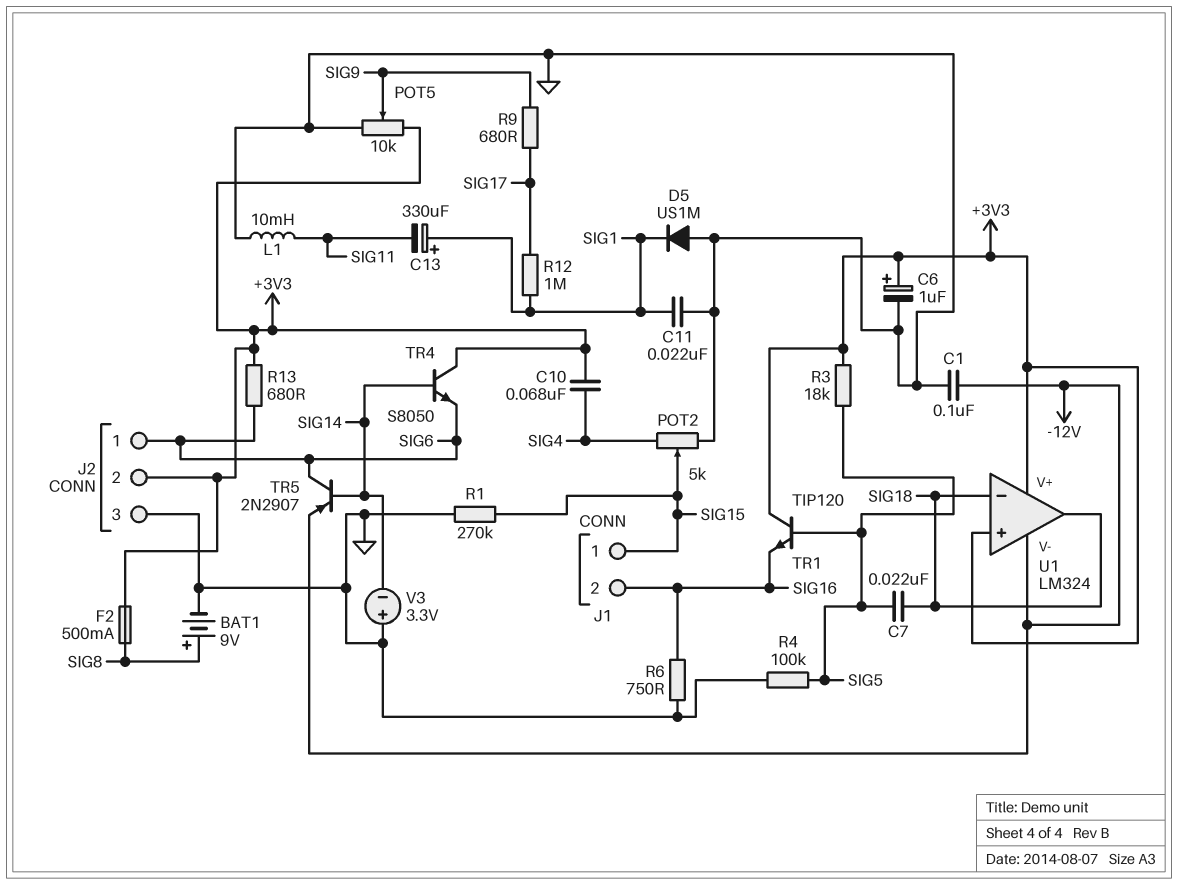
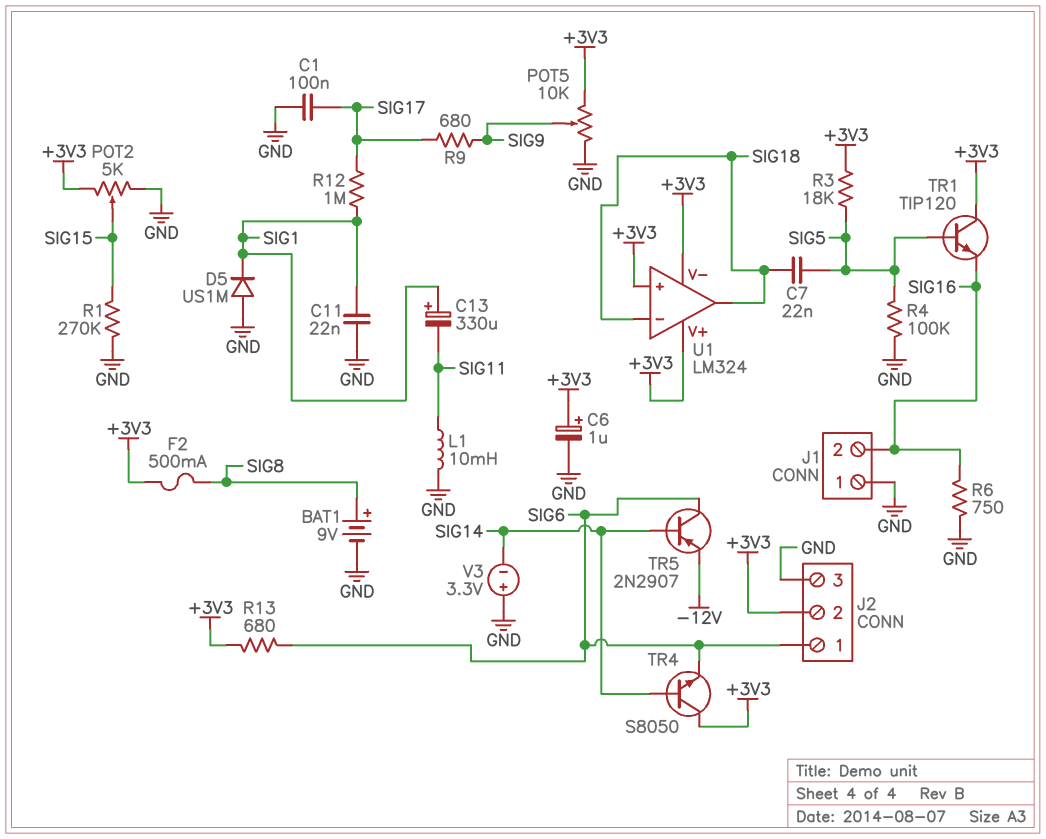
C1: 100nF (-12V, GND) -> 100nF (GND, SIG17)
C10: 68nF (+3V3, SIG4) -> none
J1 pin 1: SIG15 -> GND
POT2: 5k (GND, SIG4, wiper SIG15) -> 5k (+3V3, GND, wiper SIG15)
U1 pin V-: -12V -> +3V3

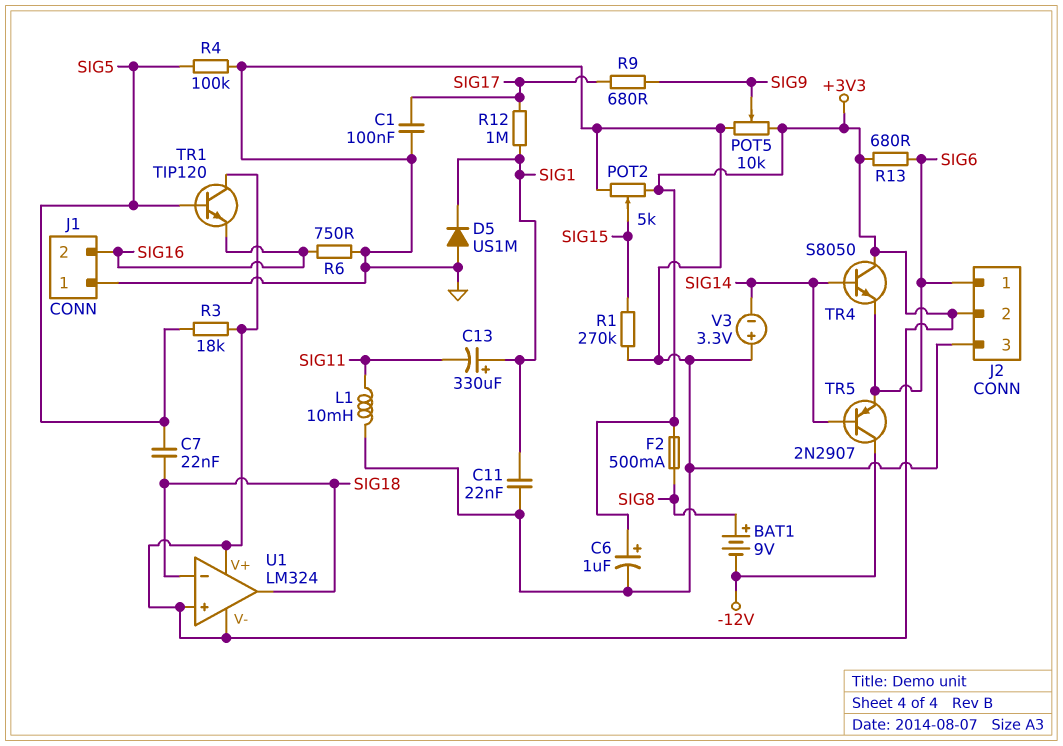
BAT1: 9V (plus SIG8, minus GND) -> 9V (plus SIG8, minus -12V)
TR5: PNP 2N2907 (B SIG14, C SIG6, E -12V) -> PNP 2N2907 (B SIG14, C -12V, E SIG6)

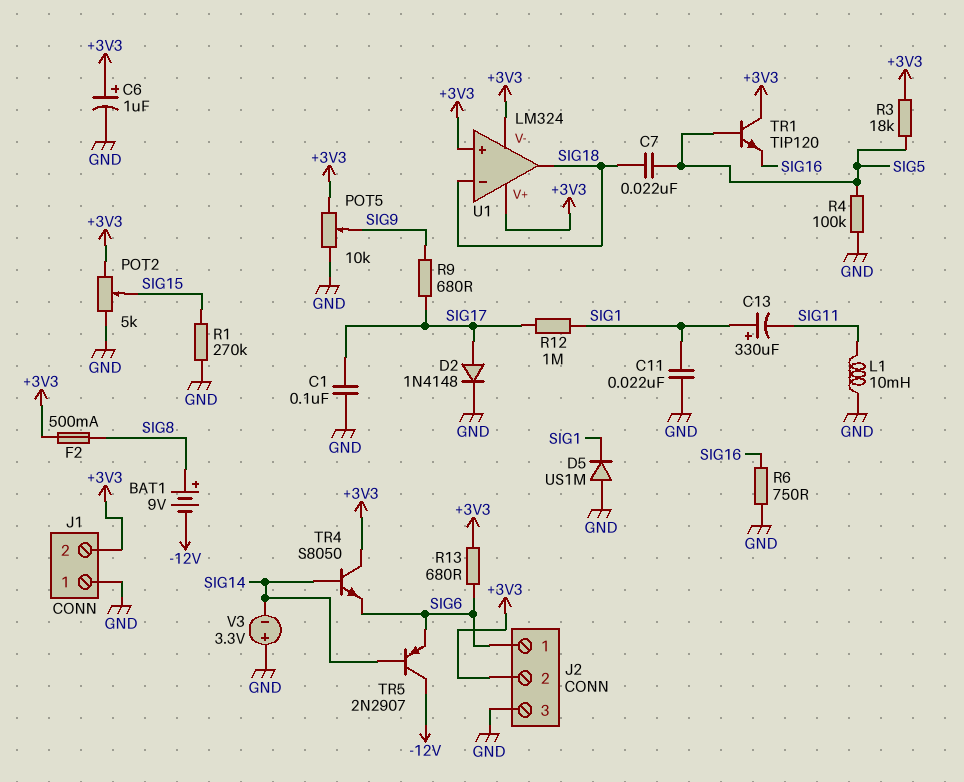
D2: none -> diode 1N4148 (A SIG17, K GND)
J1 pin 2: SIG16 -> +3V3

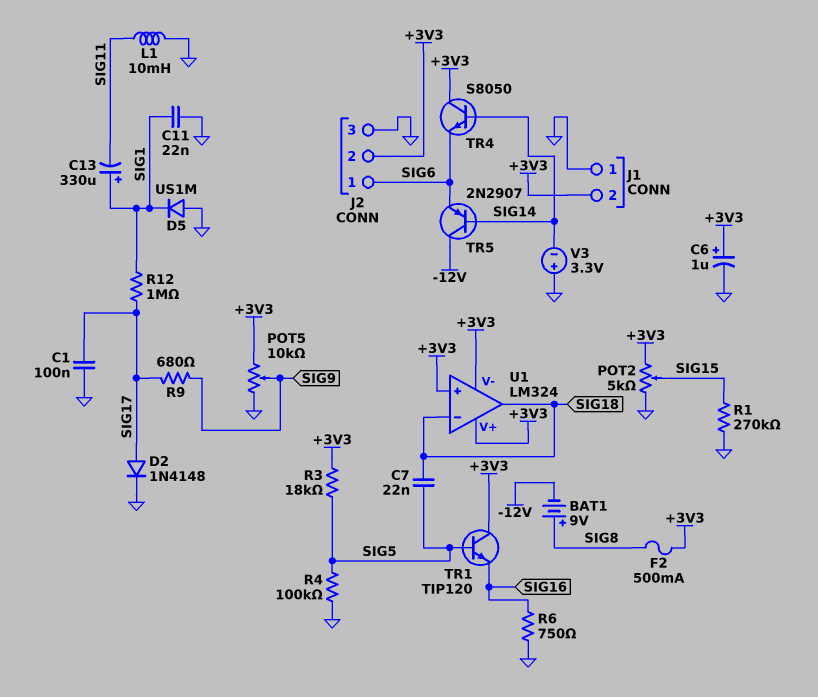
R13: 680 (+3V3, SIG6) -> none

